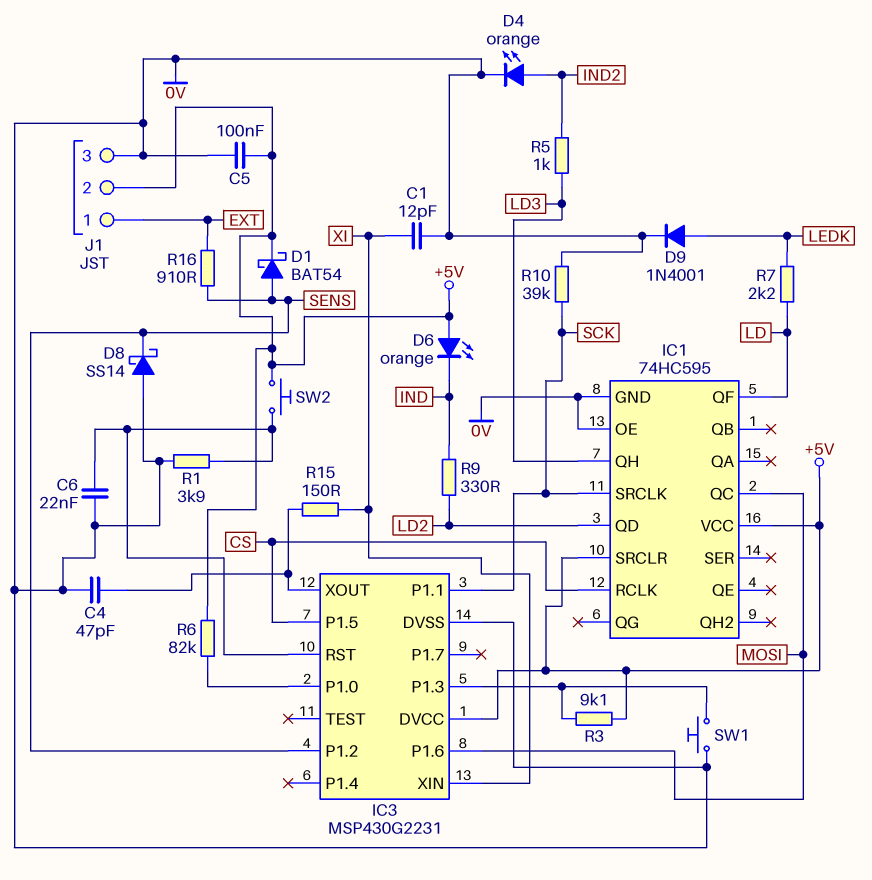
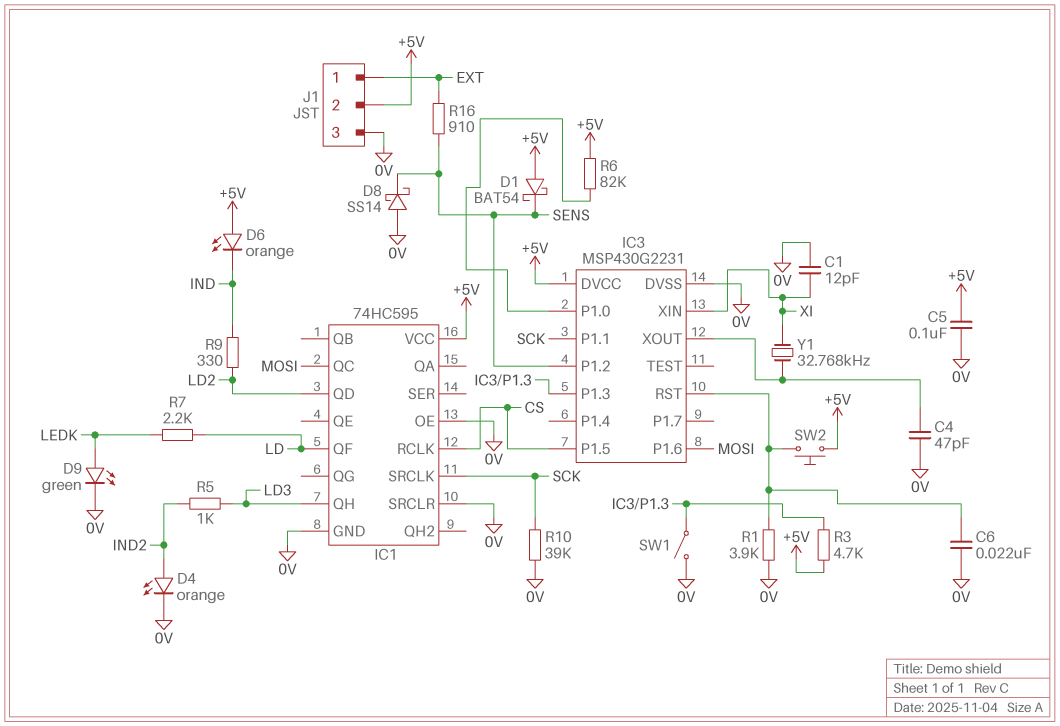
D1: schottky BAT54 (A SENS, K +5V) -> schottky BAT54 (A +5V, K SENS)
D9: diode 1N4001 (A LEDK, K 0V) -> LED green (A LEDK, K 0V)
IC1 pin SRCLR: +5V -> 0V
R3: 9.1k (+5V, IC3/P1.3) -> 4.7k (+5V, IC3/P1.3)
R15: 150 (IC3/XOUT, XI) -> none
SW1: button (0V, IC3/P1.3) -> switch (0V, IC3/P1.3)
Y1: none -> 32.768kHz (IC3/XOUT, XI)

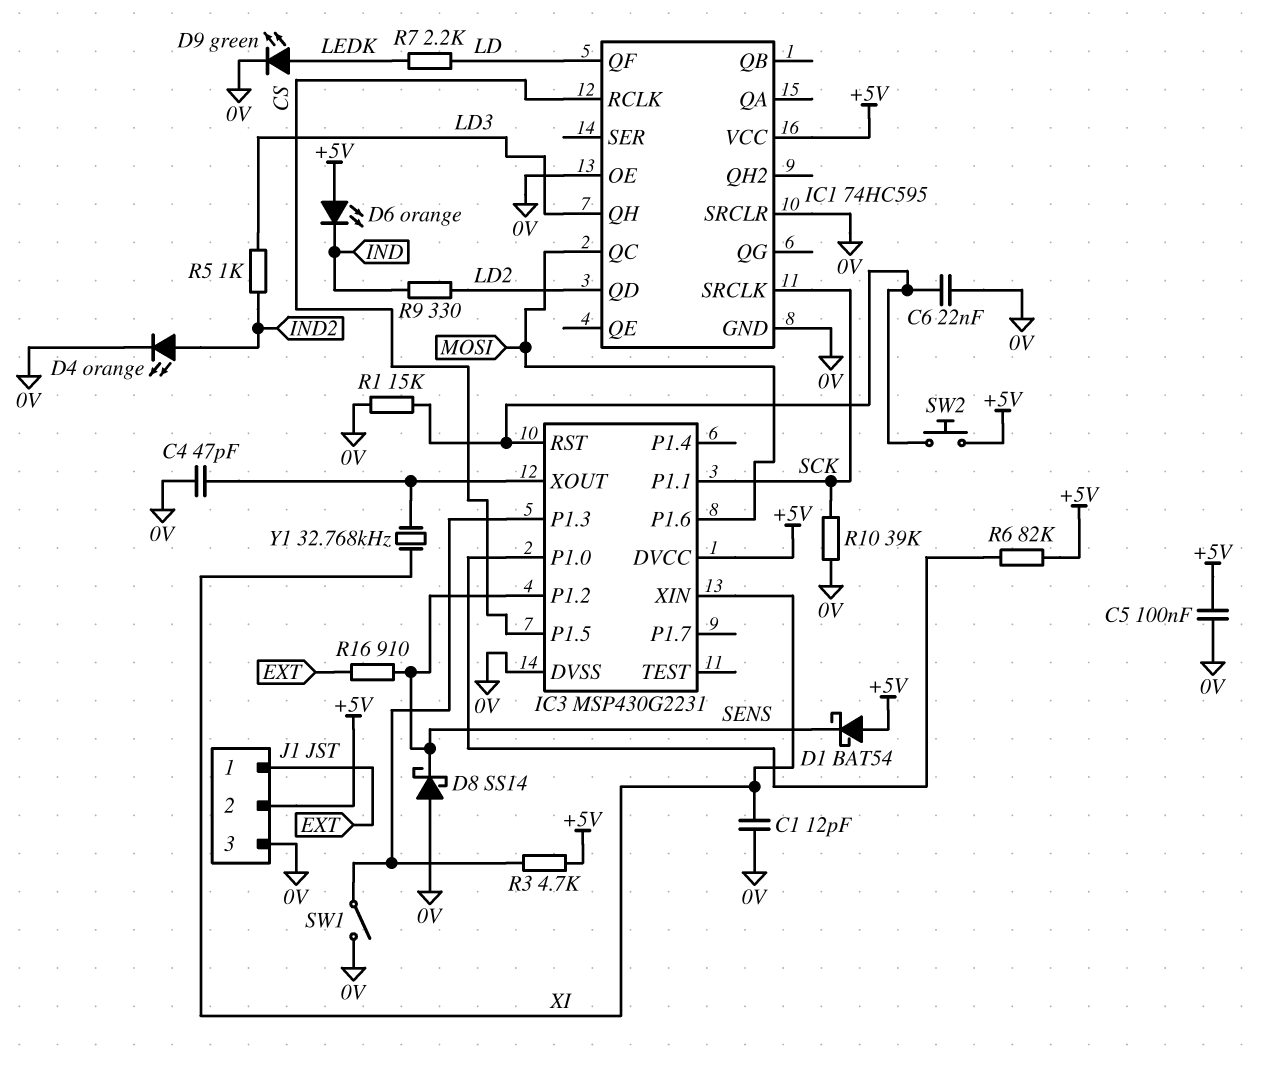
R1: 3.9k (0V, IC3/RST) -> 15k (0V, IC3/RST)

